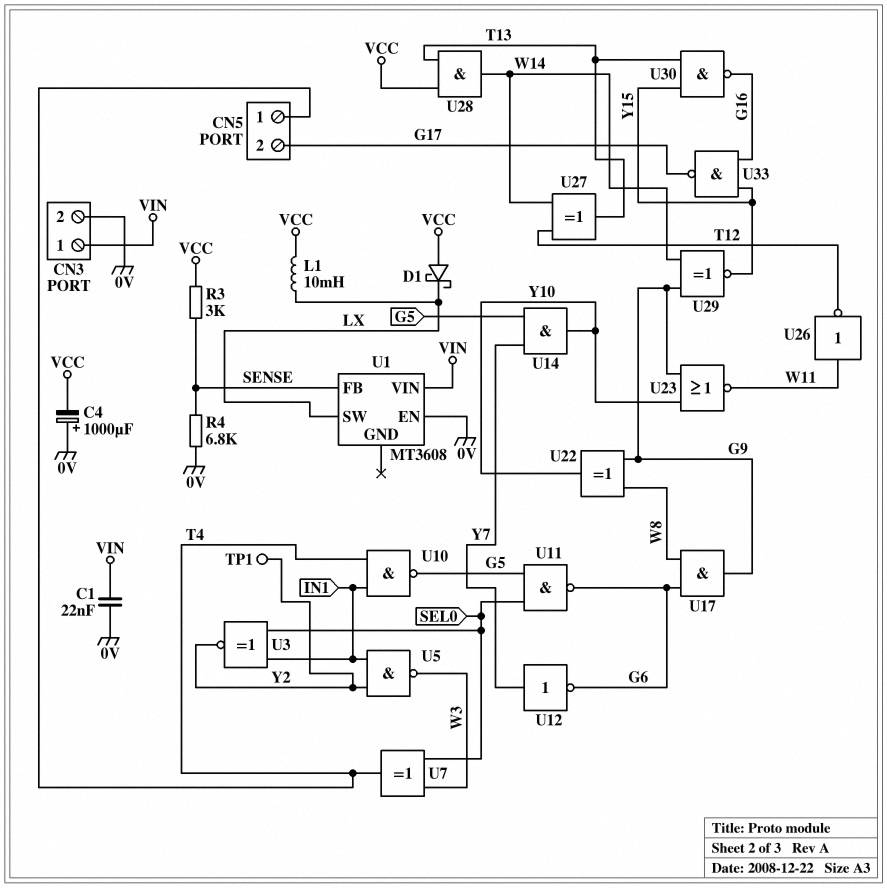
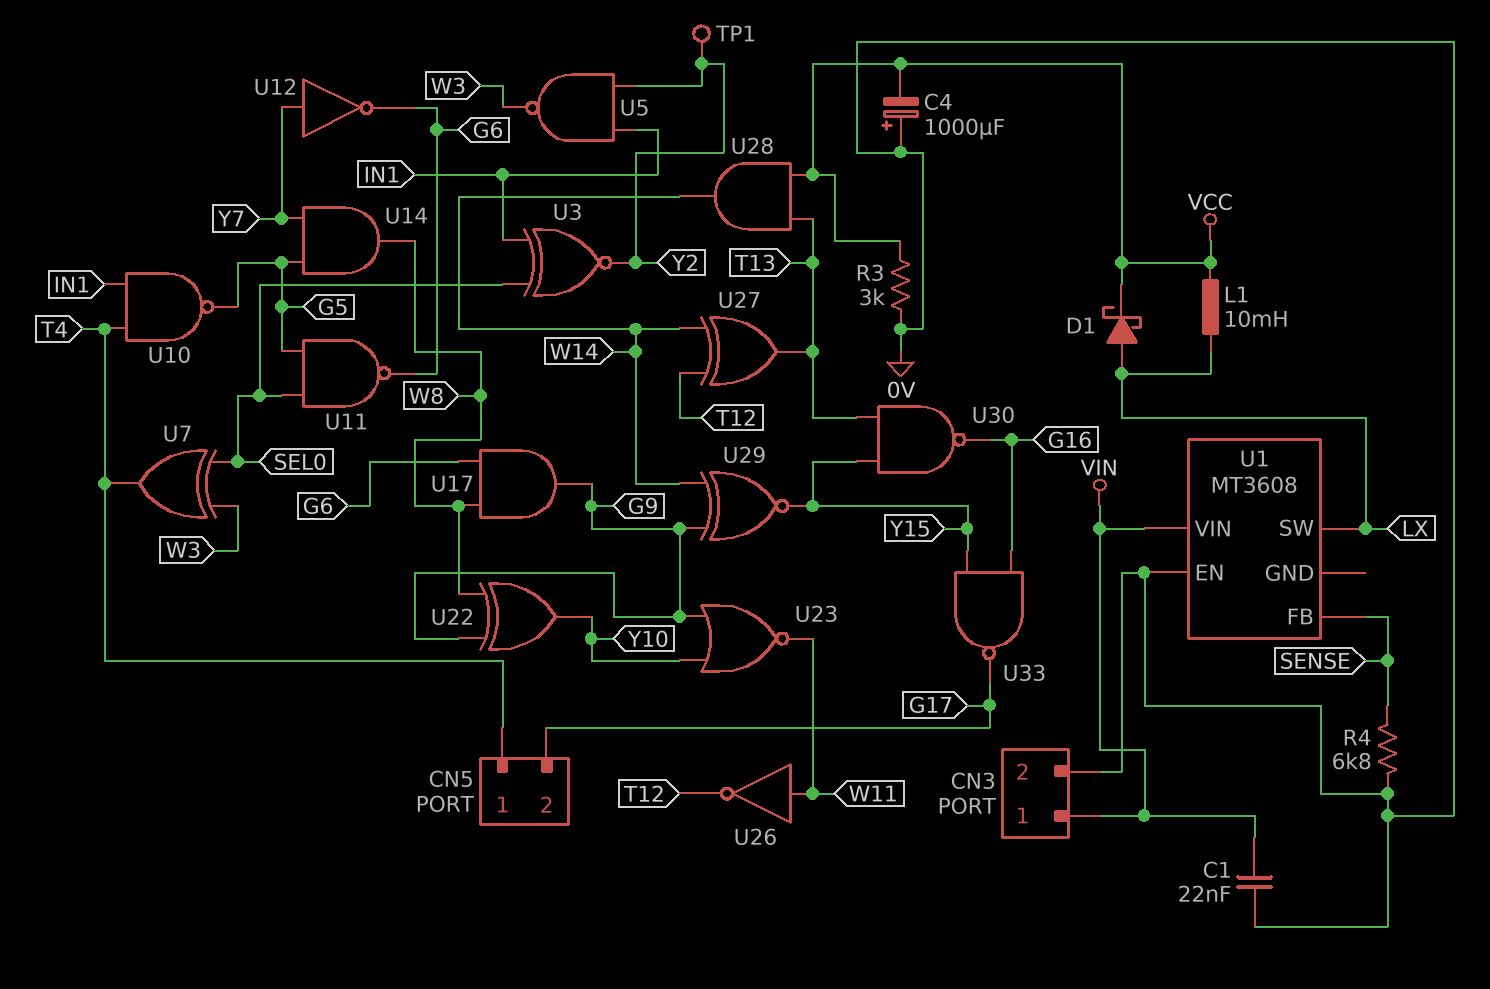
D1: schottky (A VCC, K LX) -> schottky (A LX, K VCC)
R3: 3k (SENSE, VCC) -> 3k (0V, VCC)
U14: AND (in G5, in Y7, out Y10) -> AND (in G5, in Y7, out W8)

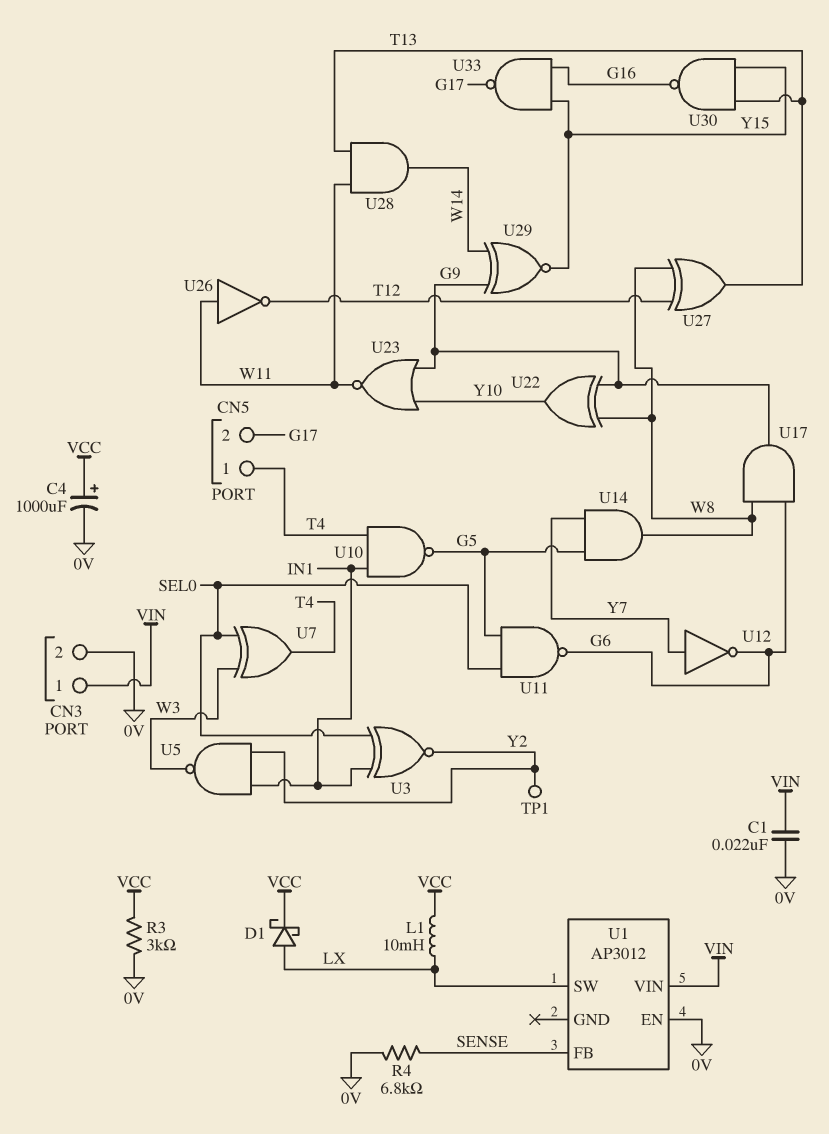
C4: 1000uF (plus 0V, minus VCC) -> 1000uF (plus VCC, minus 0V)
U1: MT3608 -> AP3012
U27: XOR (in T12, in W14, out T13) -> XOR (in T12, in W8, out T13)
U28: AND (in T13, in VCC, out W14) -> AND (in T13, in W11, out W14)

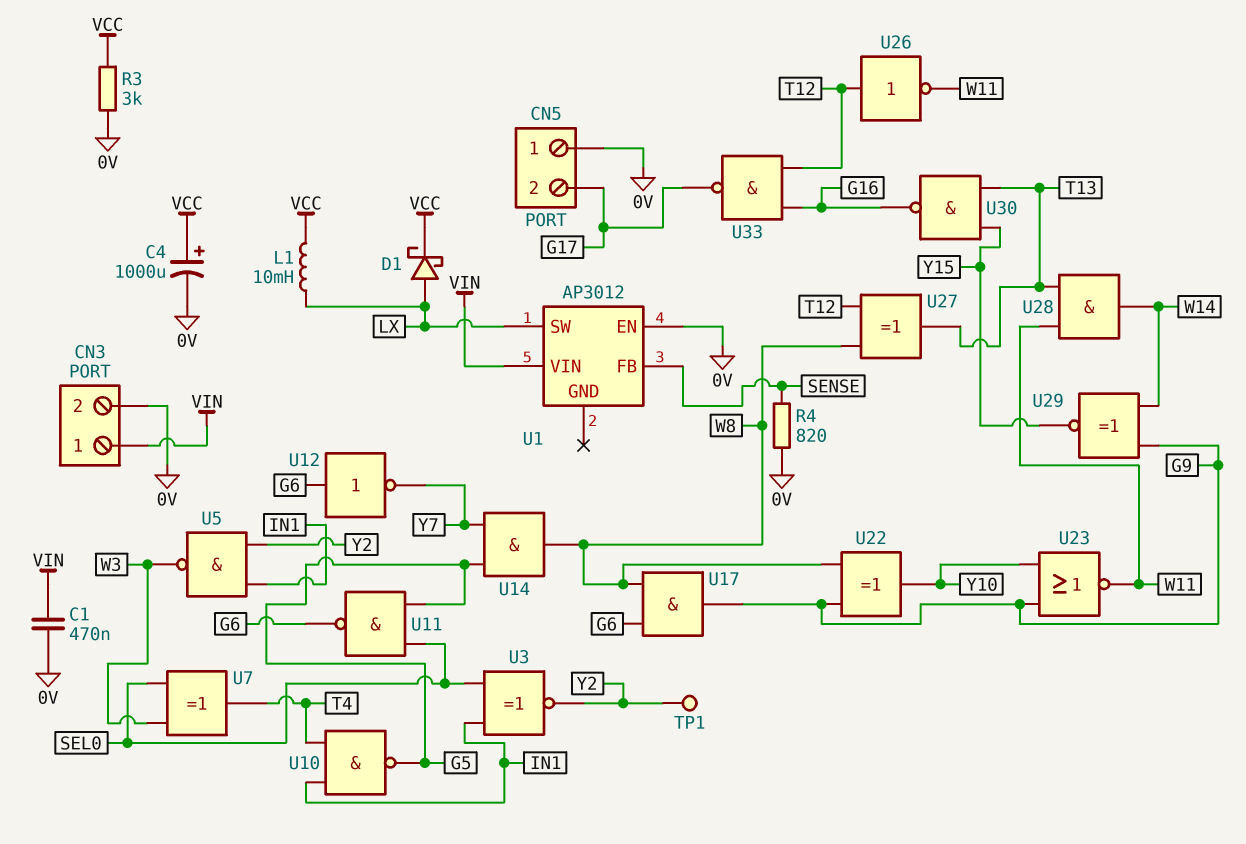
C1: 22nF (0V, VIN) -> 470nF (0V, VIN)
CN5 pin 1: T4 -> 0V
R4: 6.8k (0V, SENSE) -> 820 (0V, SENSE)
U12: NOT (in Y7, out G6) -> NOT (in G6, out Y7)
U26: NOT (in W11, out T12) -> NOT (in T12, out W11)
U33: NAND (in G16, in Y15, out G17) -> NAND (in G16, in T12, out G17)

